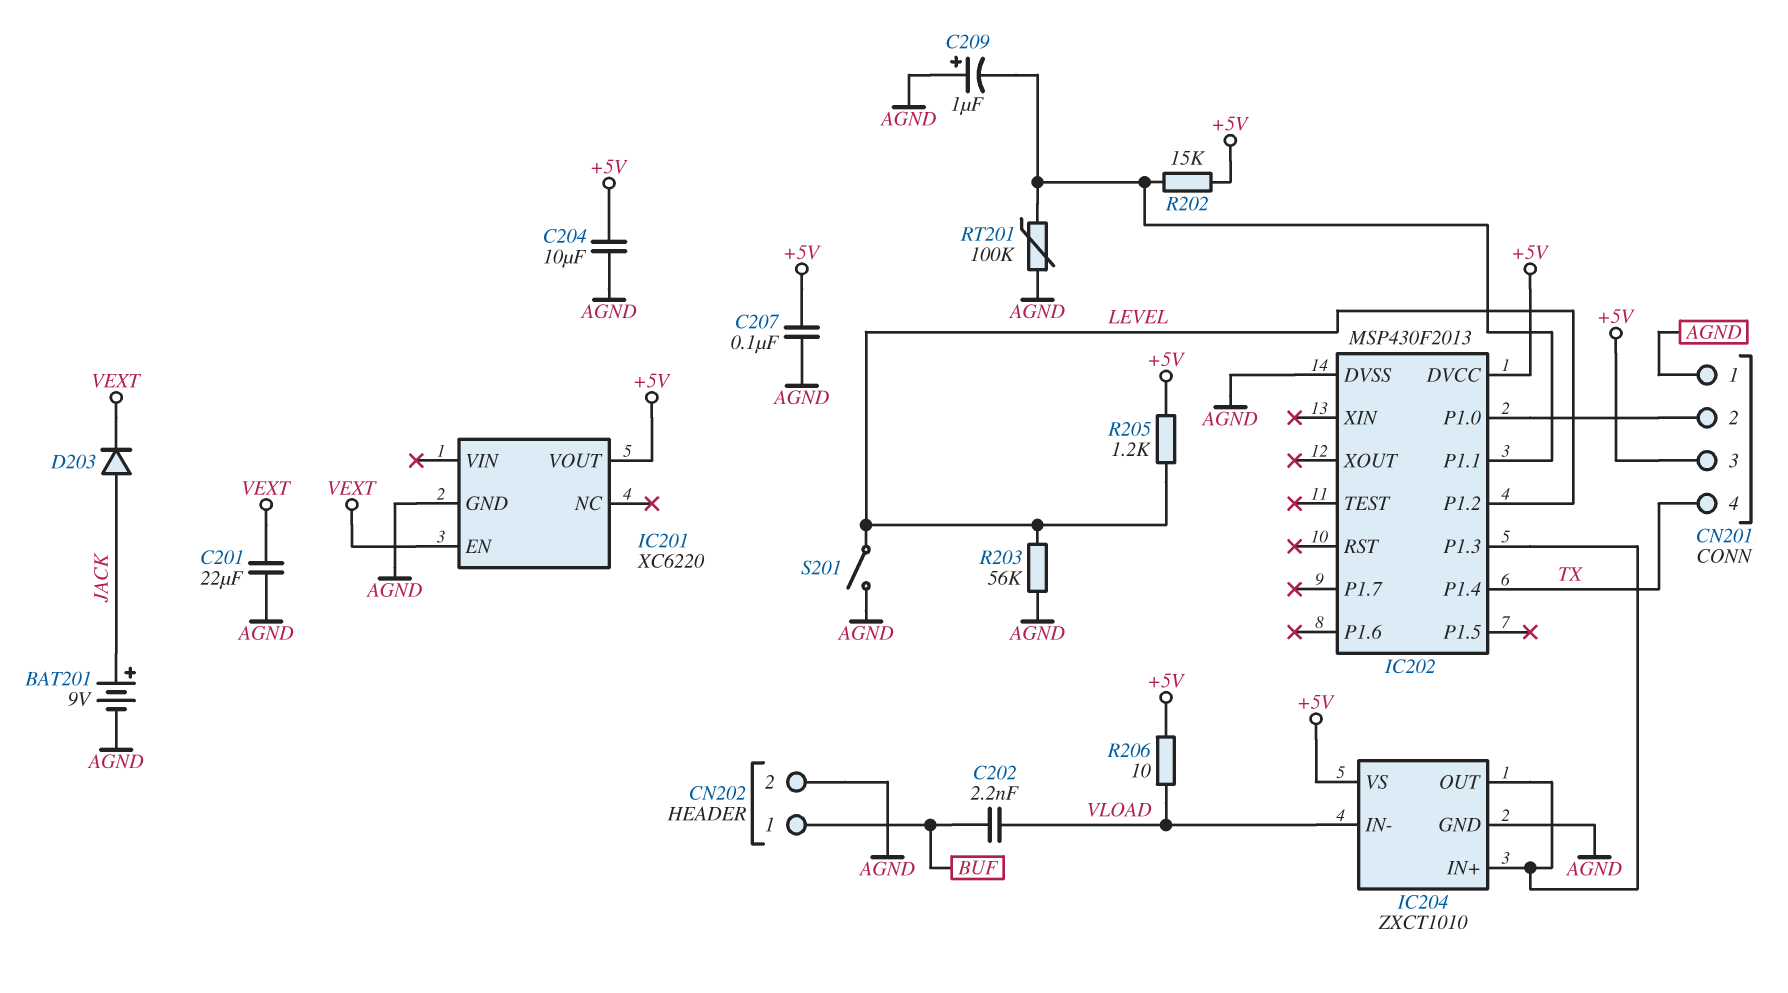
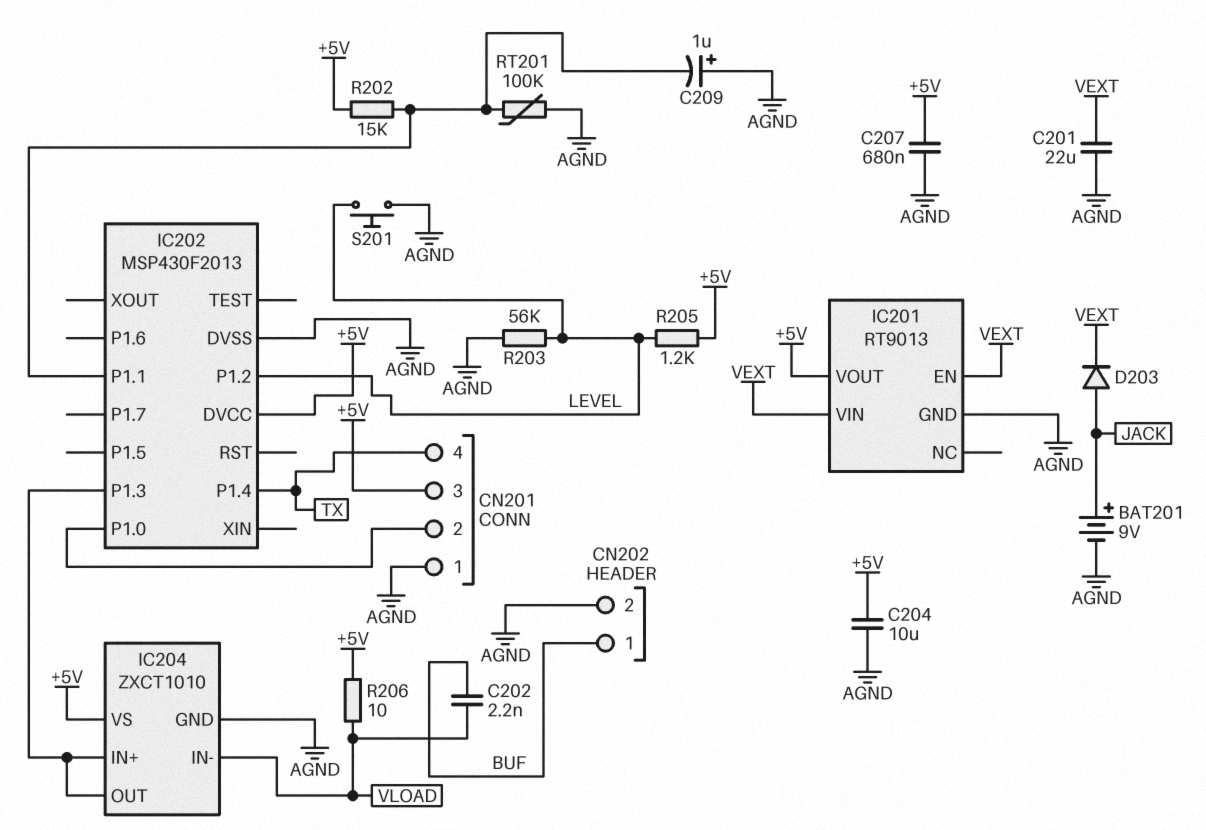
C207: 100nF (+5V, AGND) -> 680nF (+5V, AGND)
IC201: XC6220 -> RT9013
IC201 pin VIN: none -> VEXT
S201: switch (AGND, LEVEL) -> button (AGND, LEVEL)

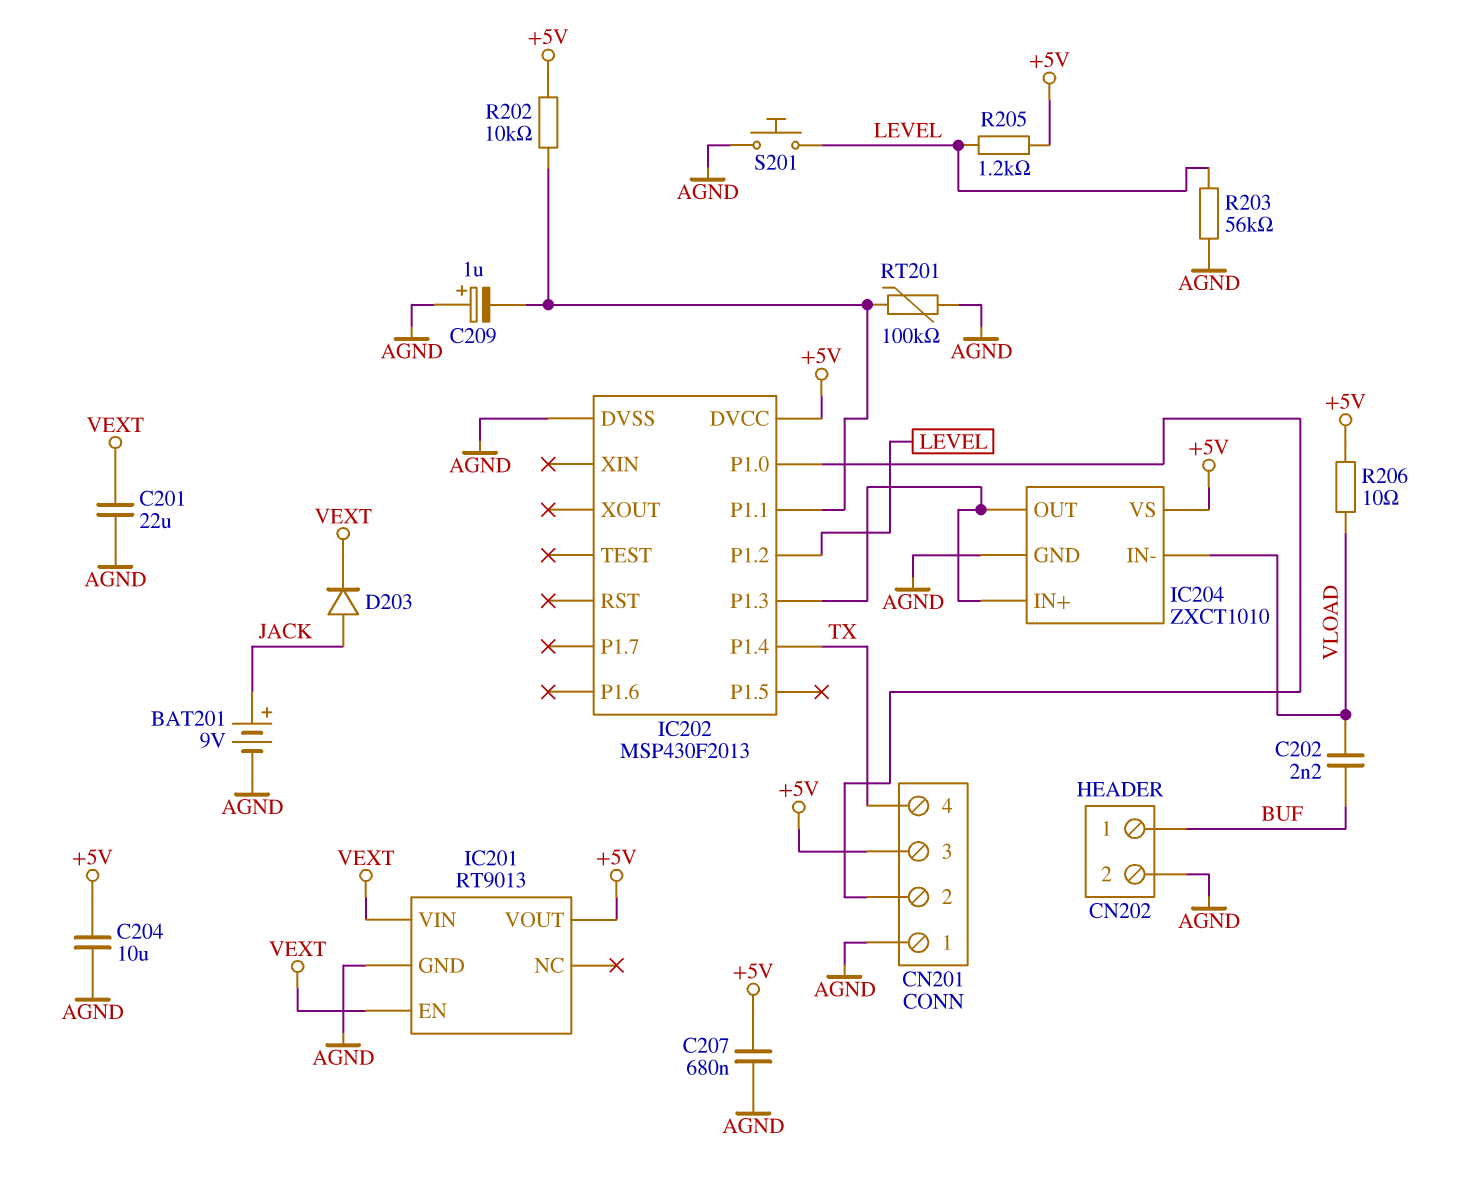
R202: 15k (+5V, IC202/P1.1) -> 10k (+5V, IC202/P1.1)

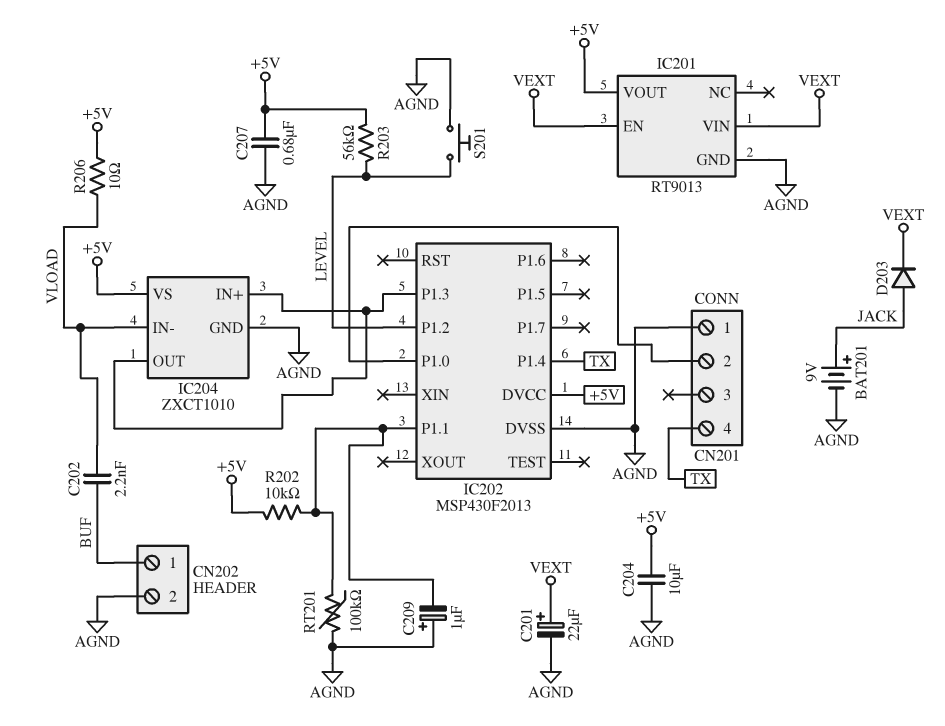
C201: 22uF (AGND, VEXT) -> 22uF (plus VEXT, minus AGND)
CN201 pin 3: +5V -> none
R203: 56k (AGND, LEVEL) -> 56k (+5V, LEVEL)
R205: 1.2k (+5V, LEVEL) -> none

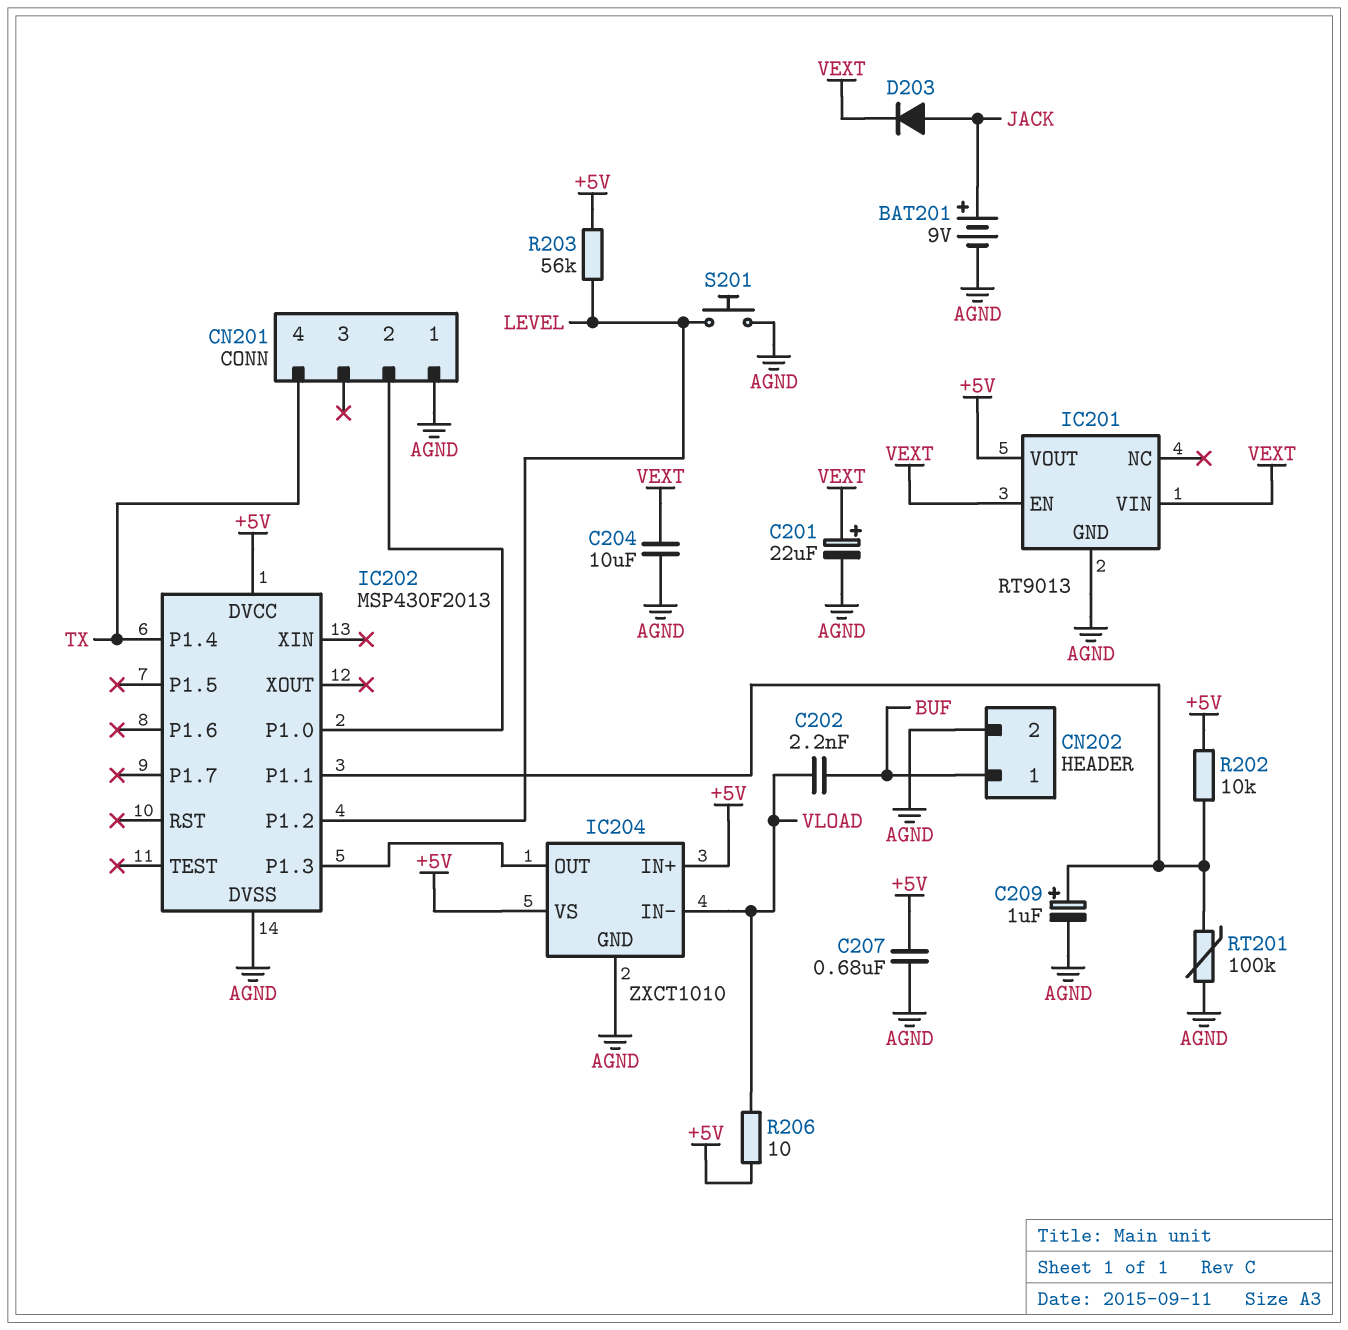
C204: 10uF (+5V, AGND) -> 10uF (AGND, VEXT)
C209: 1uF (plus AGND, minus IC202/P1.1) -> 1uF (plus IC202/P1.1, minus AGND)
IC204 pin IN+: IC202/P1.3 -> +5V

